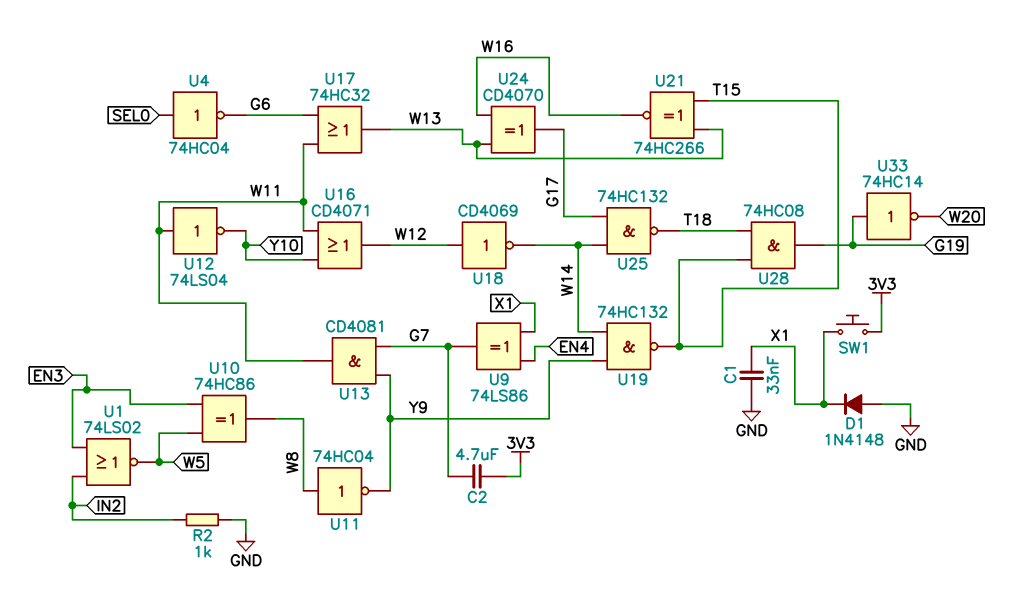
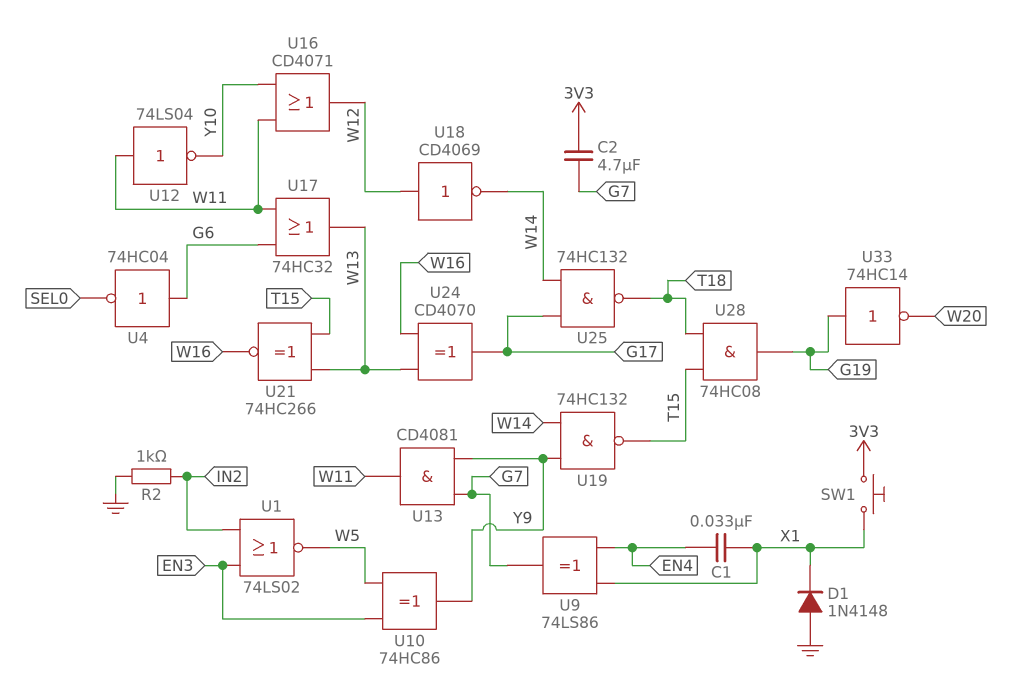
C1: 33nF (GND, X1) -> 33nF (EN4, X1)
U4: NOT 74HC04 (in SEL0, out G6) -> NOT 74HC04 (in G6, out SEL0)
U10: XOR 74HC86 (in EN3, in W5, out W8) -> XOR 74HC86 (in EN3, in W5, out Y9)
U11: NOT 74HC04 (in W8, out Y9) -> none

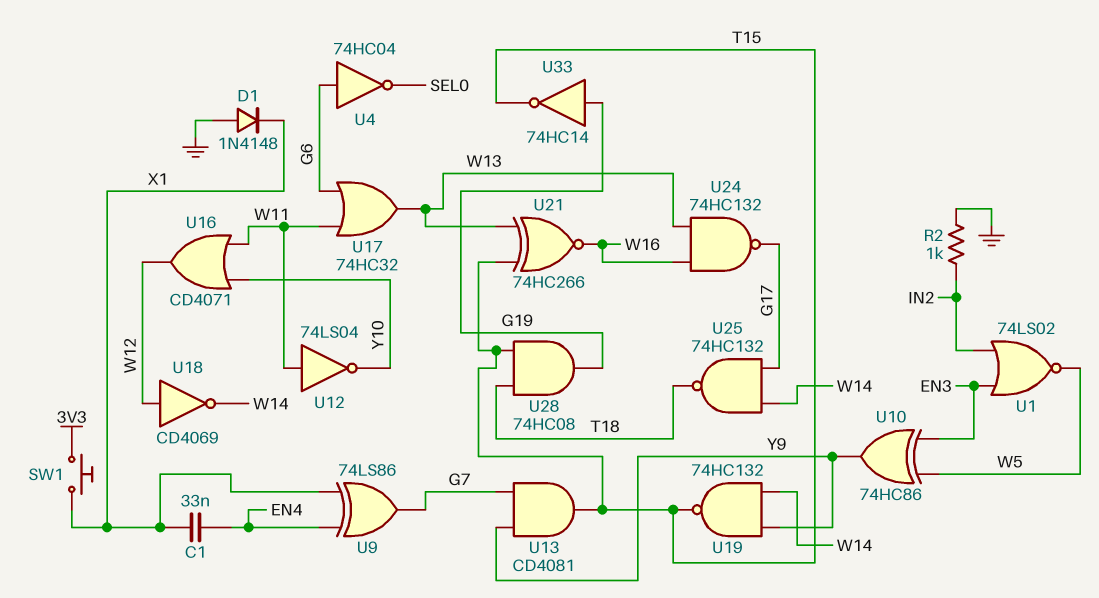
C2: 4.7uF (3V3, G7) -> none
U13: AND CD4081 (in G7, in Y9, out W11) -> AND CD4081 (in G7, in Y9, out T15)
U24: XOR CD4070 (in W13, in W16, out G17) -> NAND 74HC132 (in W13, in W16, out G17)
U33: NOT 74HC14 (in G19, out W20) -> NOT 74HC14 (in G19, out T15)

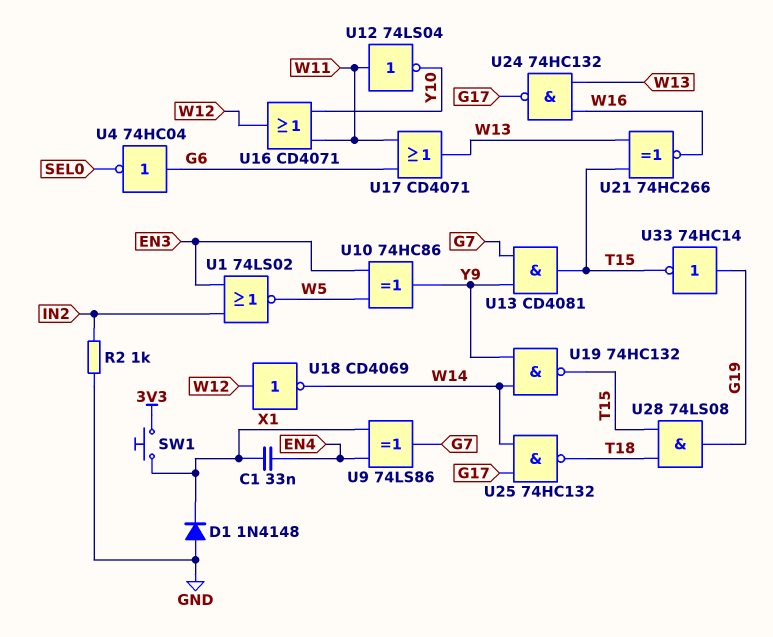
U17: OR 74HC32 (in G6, in W11, out W13) -> OR CD4071 (in G6, in W11, out W13)
U28: AND 74HC08 (in T15, in T18, out G19) -> AND 74LS08 (in T15, in T18, out G19)

